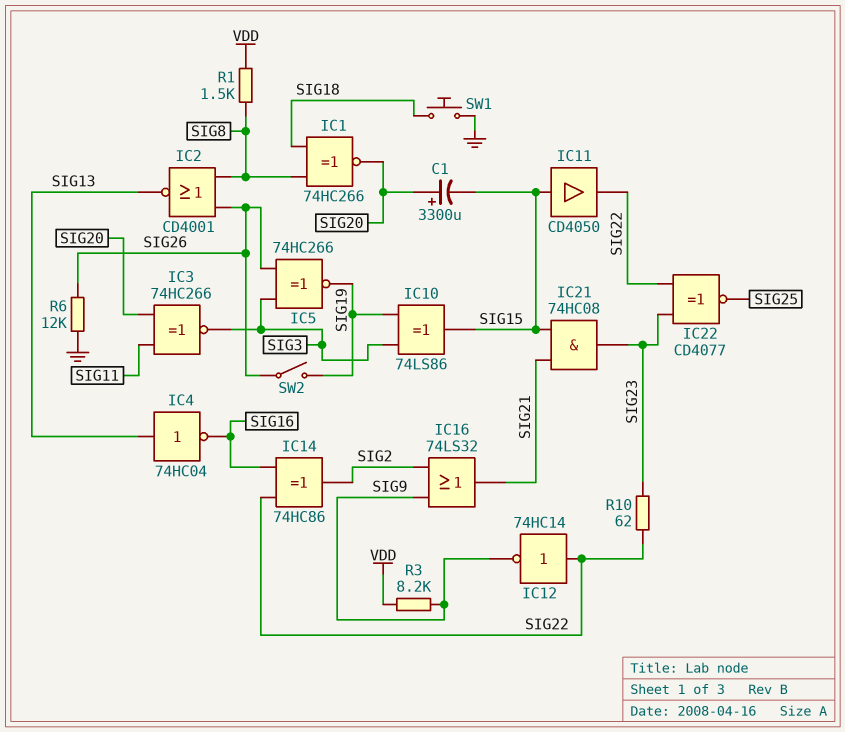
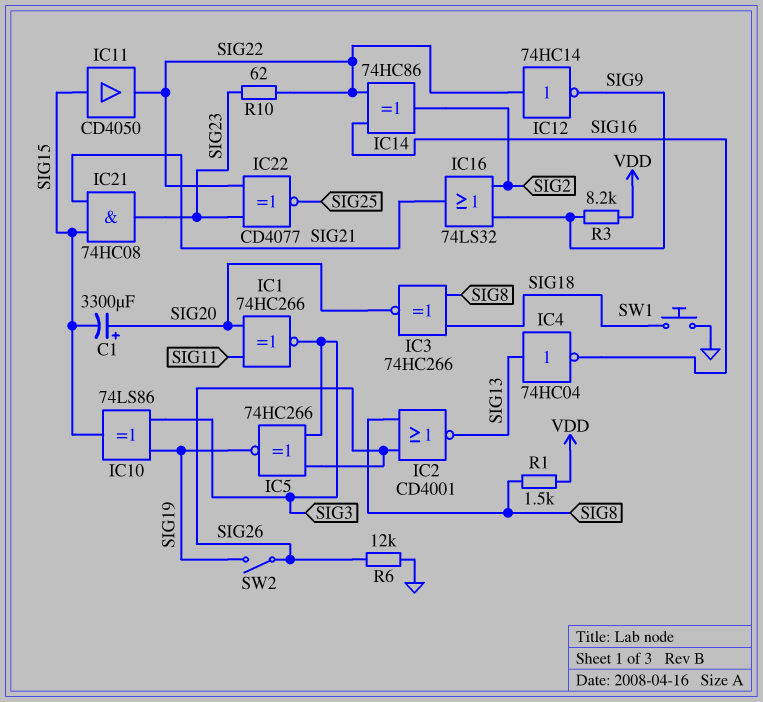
IC1: XNOR 74HC266 (in SIG8, in SIG18, out SIG20) -> XNOR 74HC266 (in SIG11, in SIG20, out SIG3)
IC3: XNOR 74HC266 (in SIG11, in SIG20, out SIG3) -> XNOR 74HC266 (in SIG8, in SIG18, out SIG20)

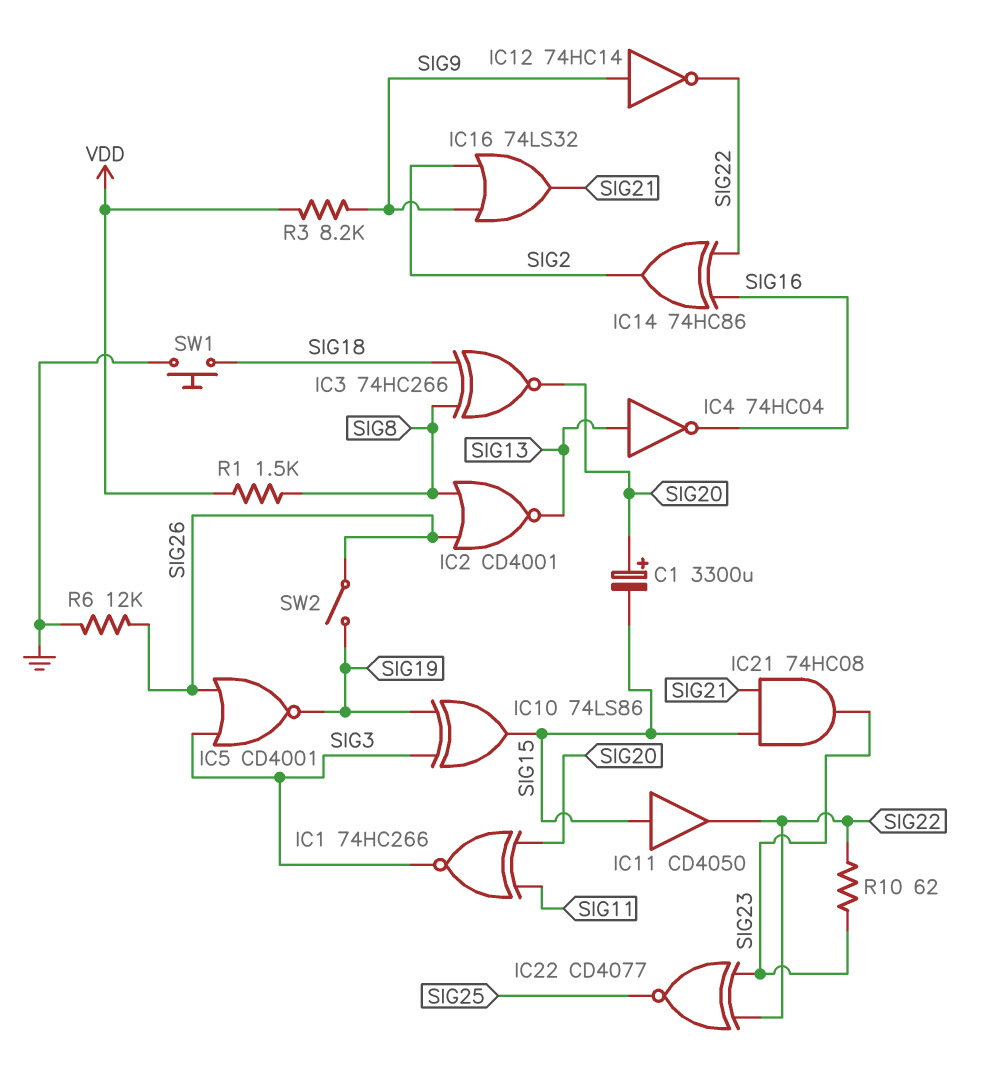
IC5: XNOR 74HC266 (in SIG3, in SIG26, out SIG19) -> NOR CD4001 (in SIG3, in SIG26, out SIG19)
IC12: NOT 74HC14 (in SIG22, out SIG9) -> NOT 74HC14 (in SIG9, out SIG22)

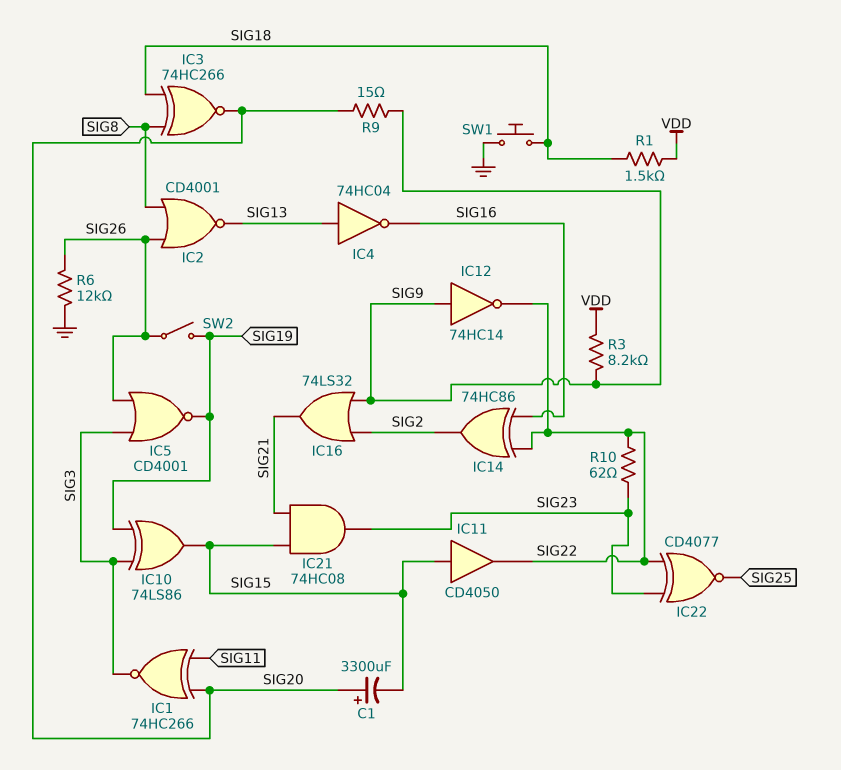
R1: 1.5k (SIG8, VDD) -> 1.5k (SIG18, VDD)
R9: none -> 15 (SIG9, SIG20)

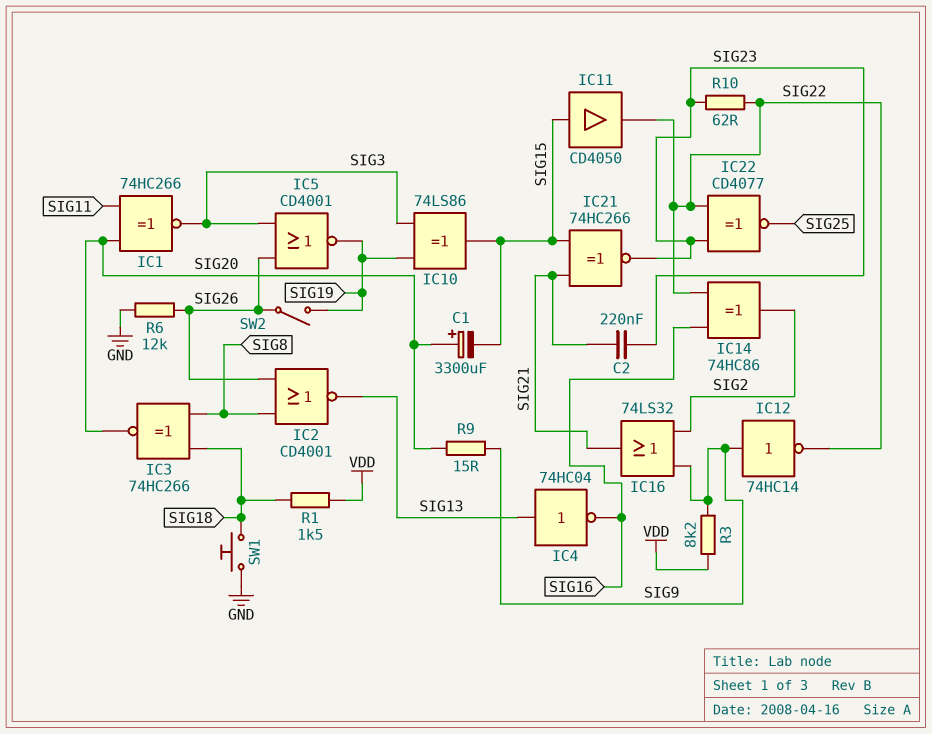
C2: none -> 220nF (SIG21, SIG23)
IC21: AND 74HC08 (in SIG15, in SIG21, out SIG23) -> XNOR 74HC266 (in SIG15, in SIG21, out SIG23)

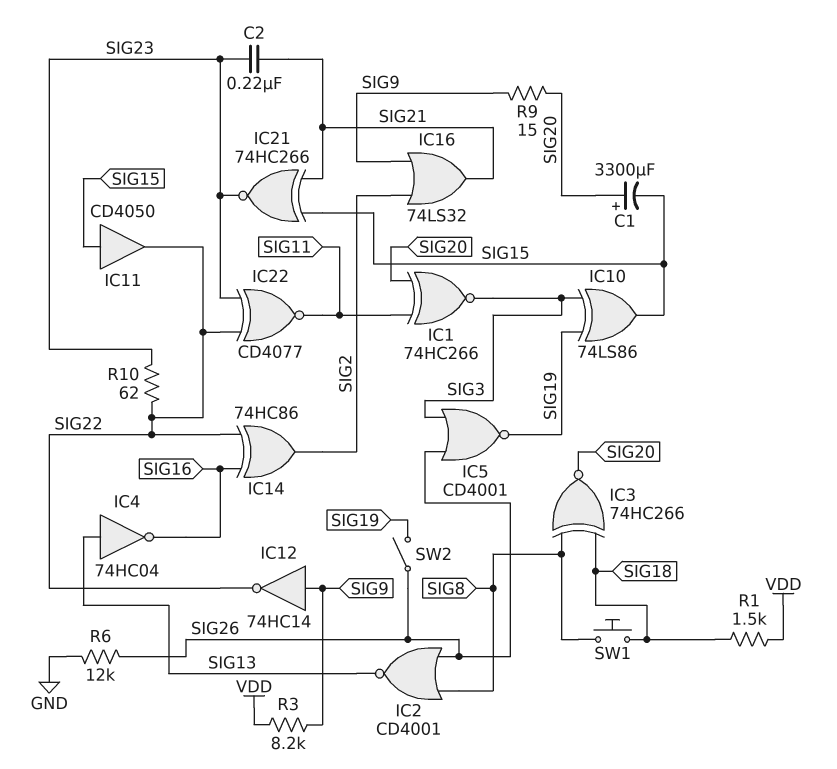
IC22: XNOR CD4077 (in SIG22, in SIG23, out SIG25) -> XNOR CD4077 (in SIG22, in SIG23, out SIG11)
SW1: button (GND, SIG18) -> button (SIG8, SIG18)

